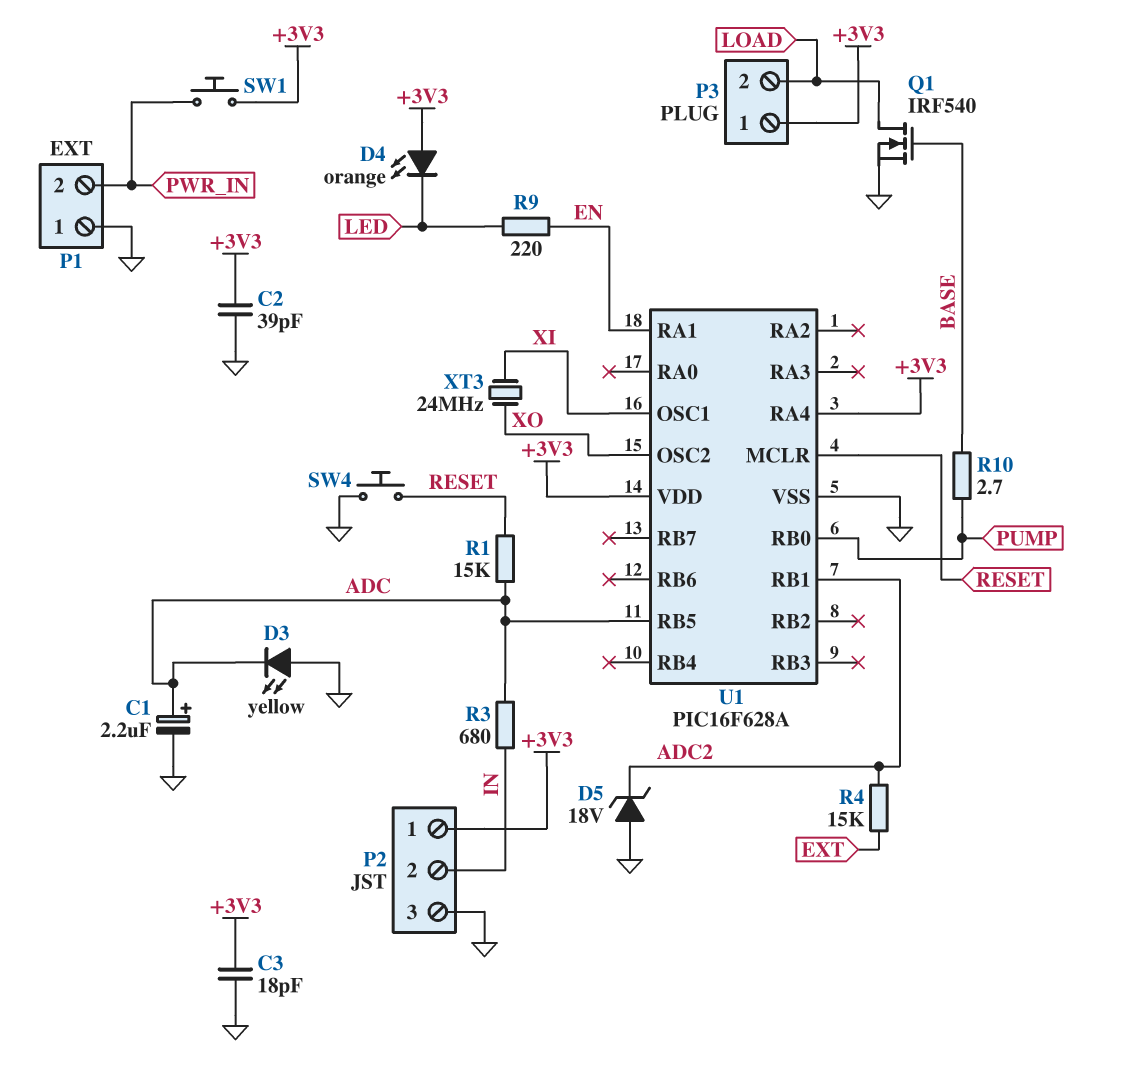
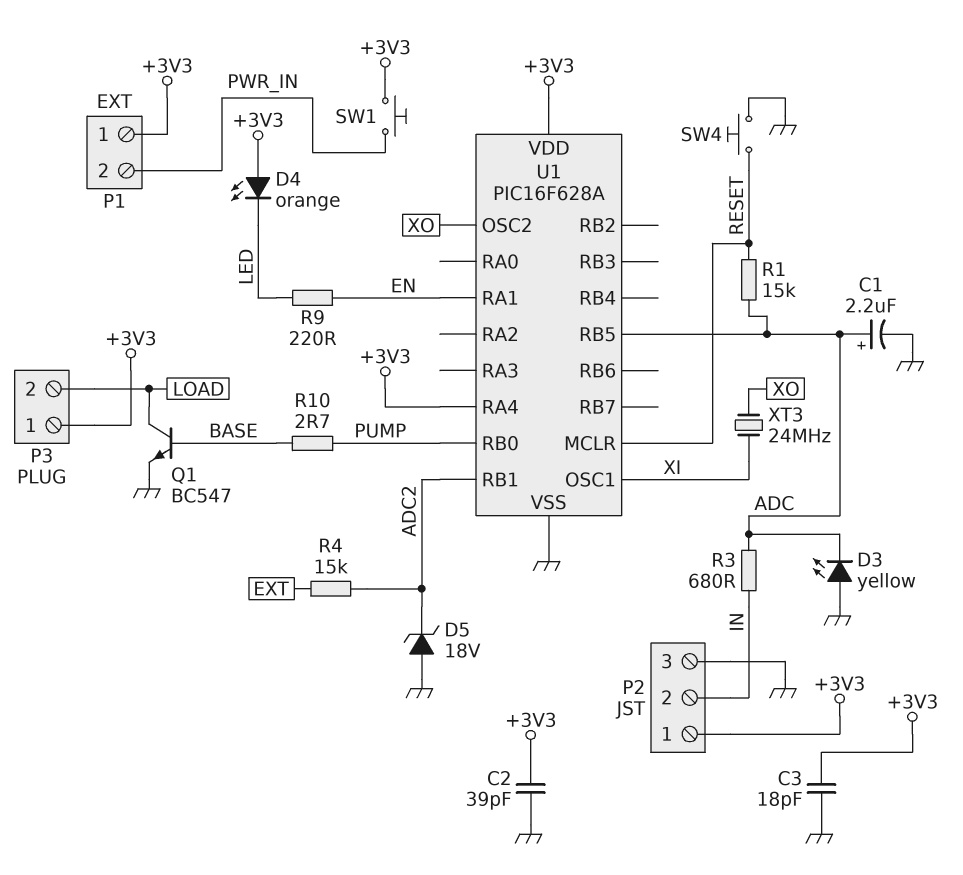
P1 pin 1: GND -> +3V3
Q1: NMOS IRF540 (G BASE, D LOAD, S GND) -> NPN BC547 (B BASE, C LOAD, E GND)

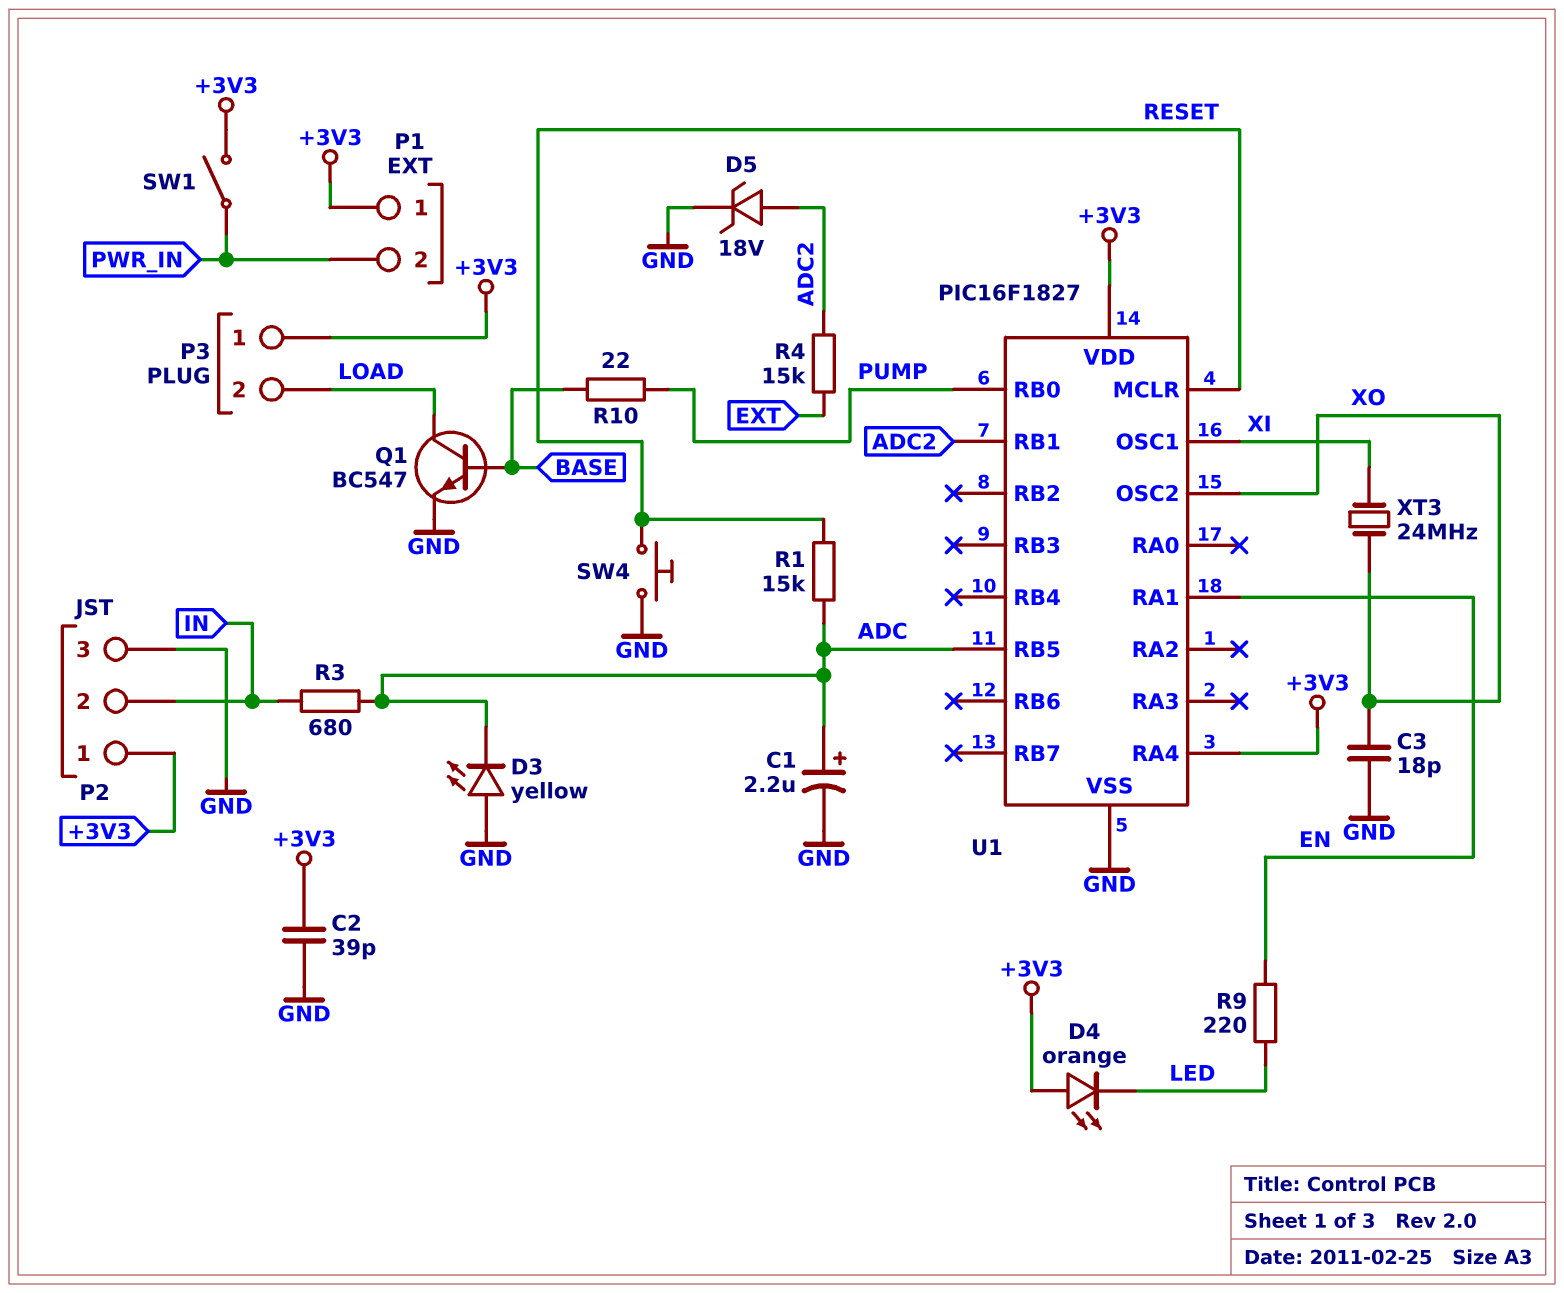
C3: 18pF (+3V3, GND) -> 18pF (GND, XO)
D5: zener 18V (A GND, K ADC2) -> zener 18V (A ADC2, K GND)
R10: 2.7 (BASE, PUMP) -> 22 (BASE, PUMP)
SW1: button (+3V3, PWR_IN) -> switch (+3V3, PWR_IN)
U1: PIC16F628A -> PIC16F1827

